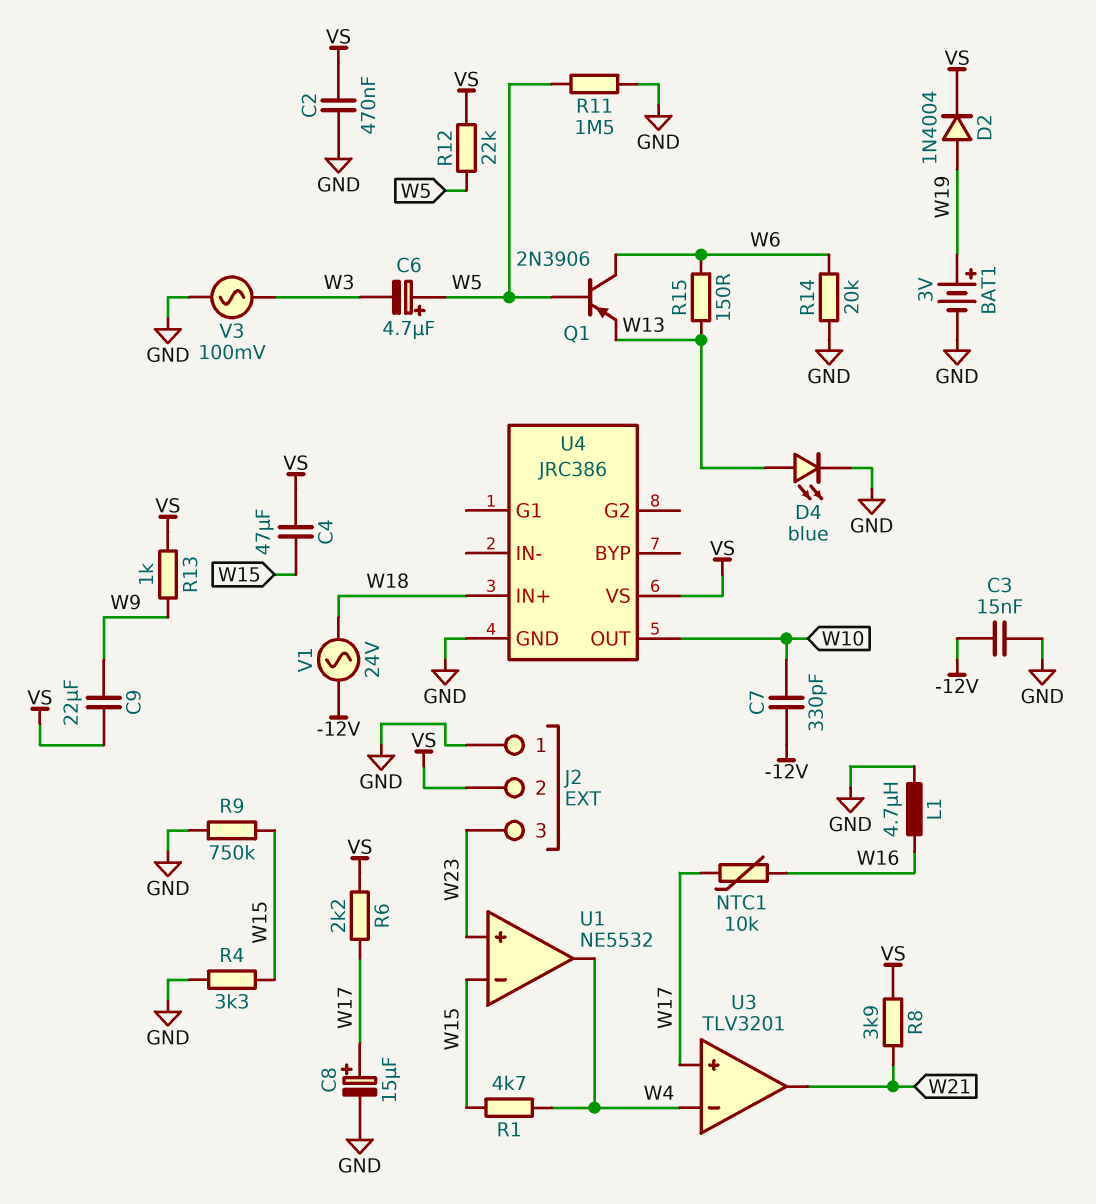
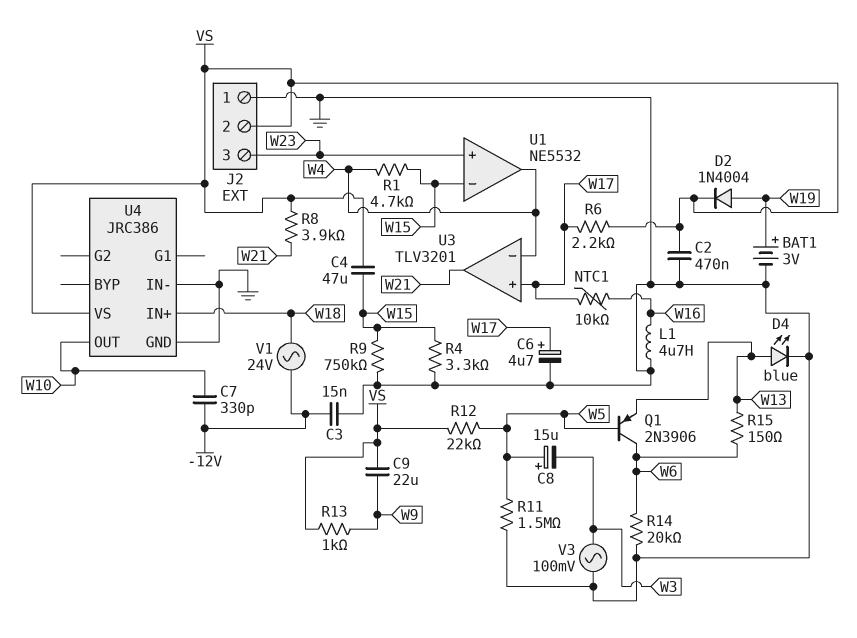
C6: 4.7uF (plus W5, minus W3) -> 4.7uF (plus W17, minus GND)
C8: 15uF (plus W17, minus GND) -> 15uF (plus W5, minus W3)
U4 pin IN-: none -> GND

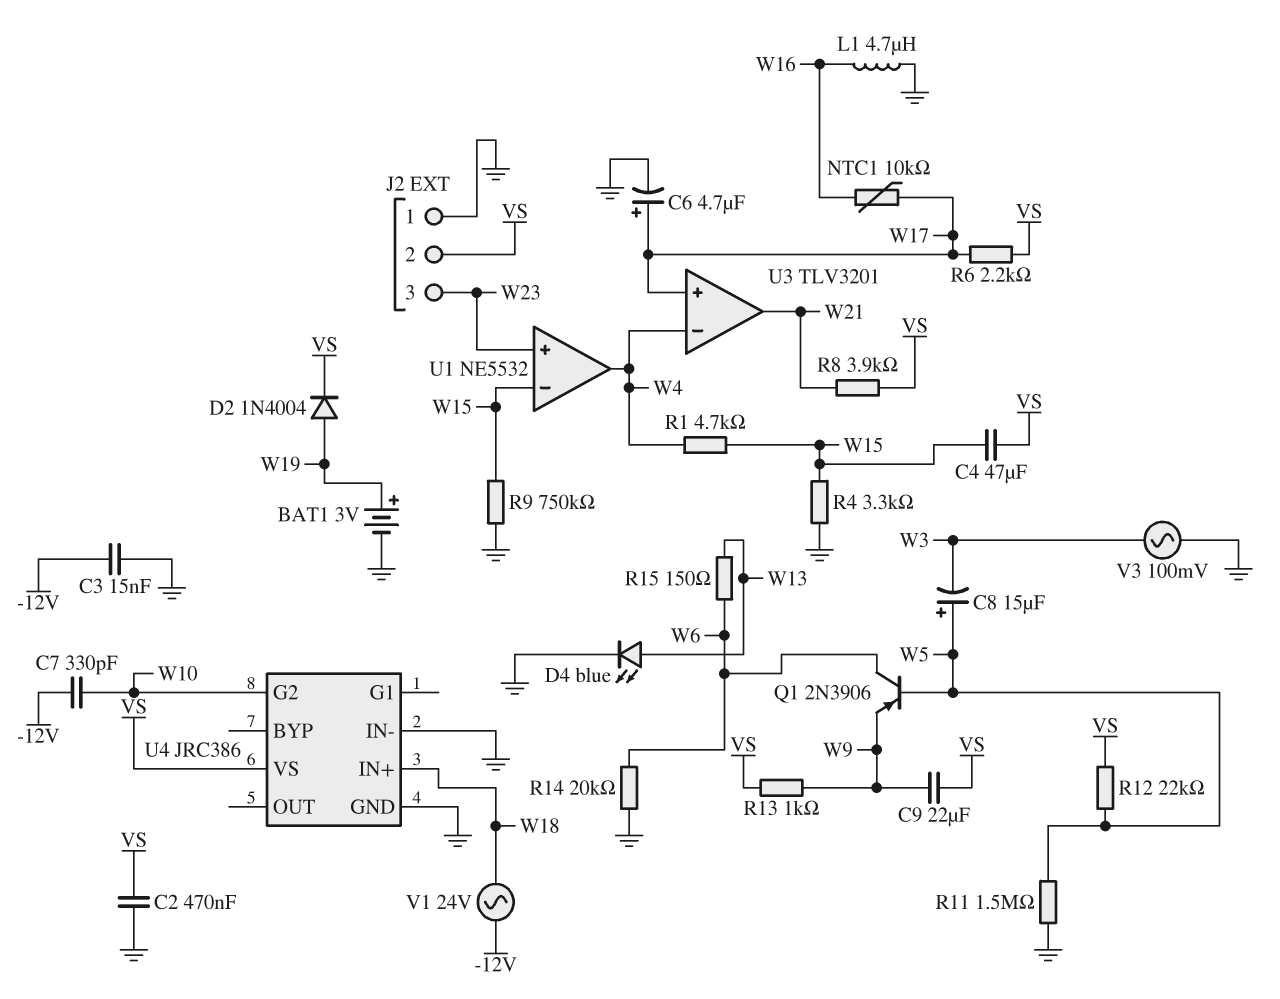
Q1: PNP 2N3906 (B W5, C W6, E W13) -> PNP 2N3906 (B W5, C W6, E W9)
U4 pin G2: none -> W10
U4 pin OUT: W10 -> none

